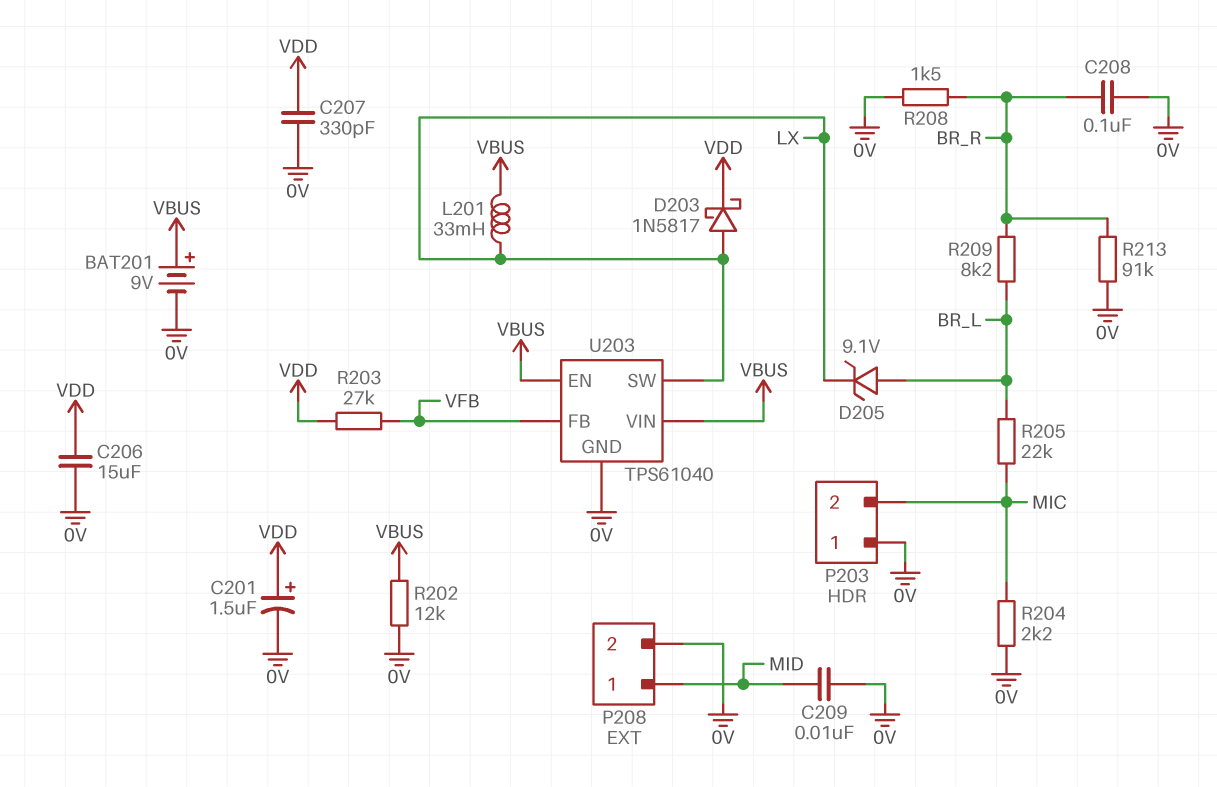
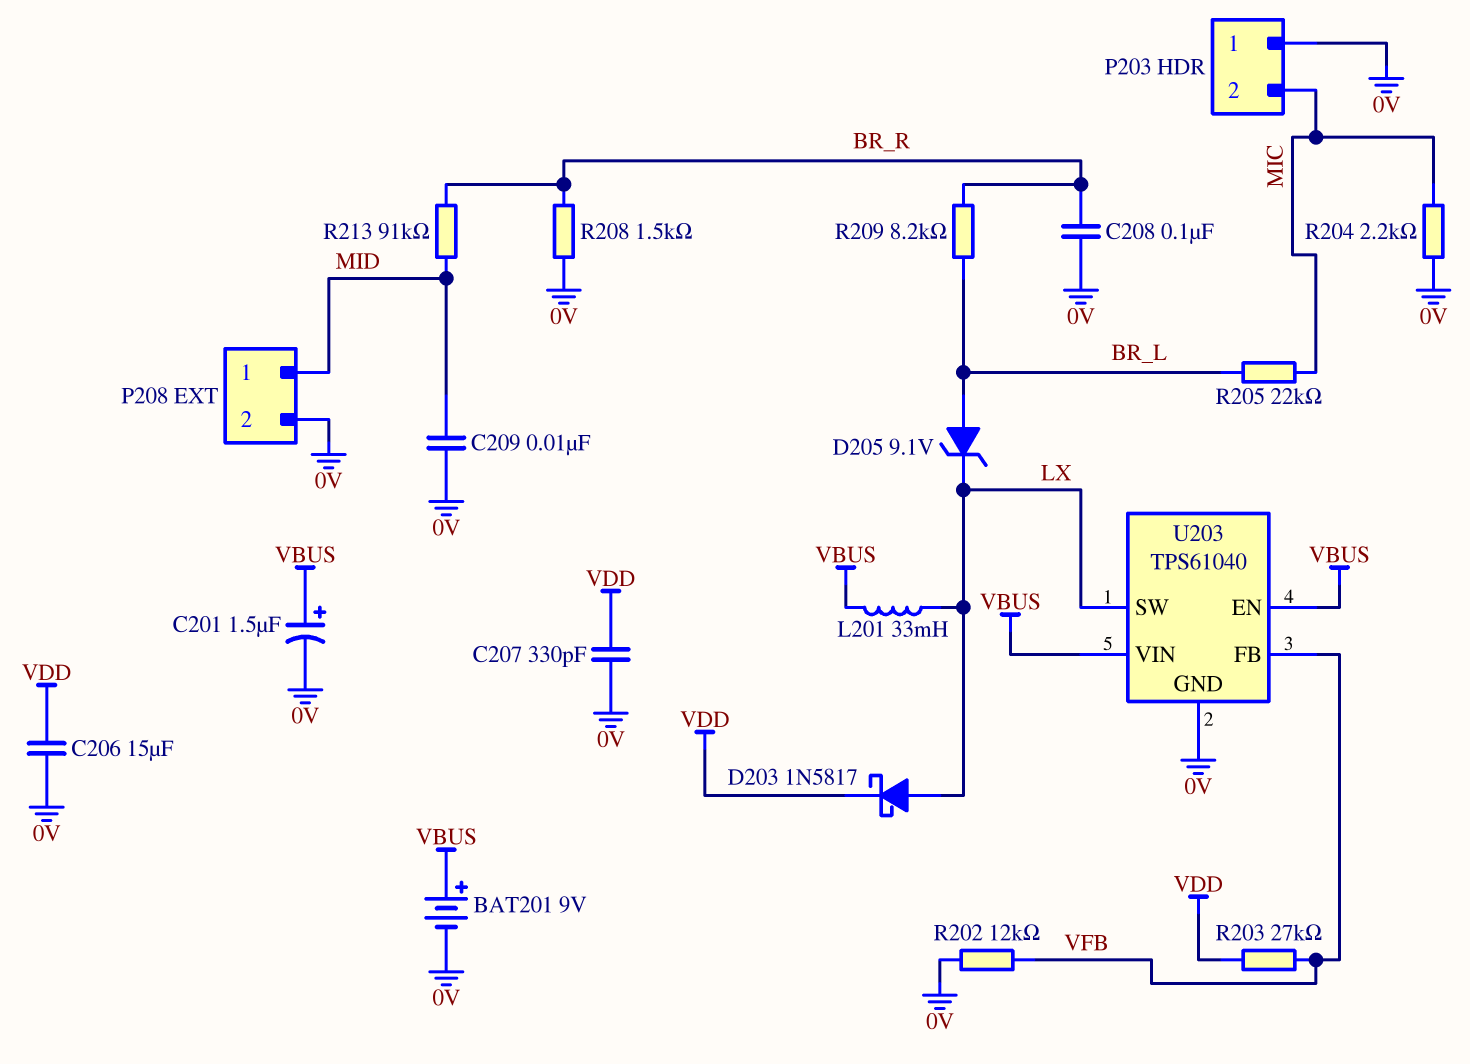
C201: 1.5uF (plus VDD, minus 0V) -> 1.5uF (plus VBUS, minus 0V)
R202: 12k (0V, VBUS) -> 12k (0V, VFB)
R213: 91k (0V, BR_R) -> 91k (BR_R, MID)

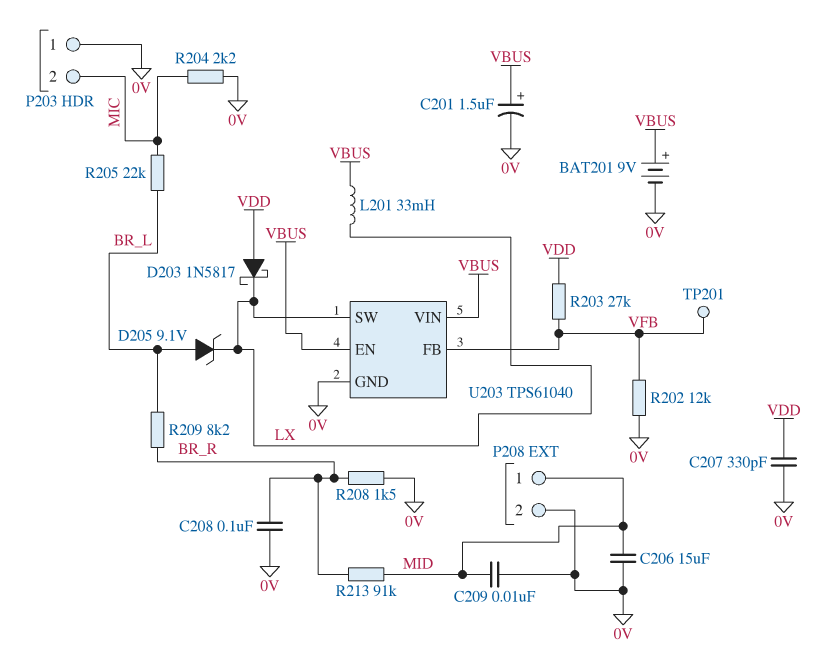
C206: 15uF (0V, VDD) -> 15uF (0V, MID)
D203: schottky 1N5817 (A LX, K VDD) -> schottky 1N5817 (A VDD, K LX)
TP201: none -> test point (VFB)

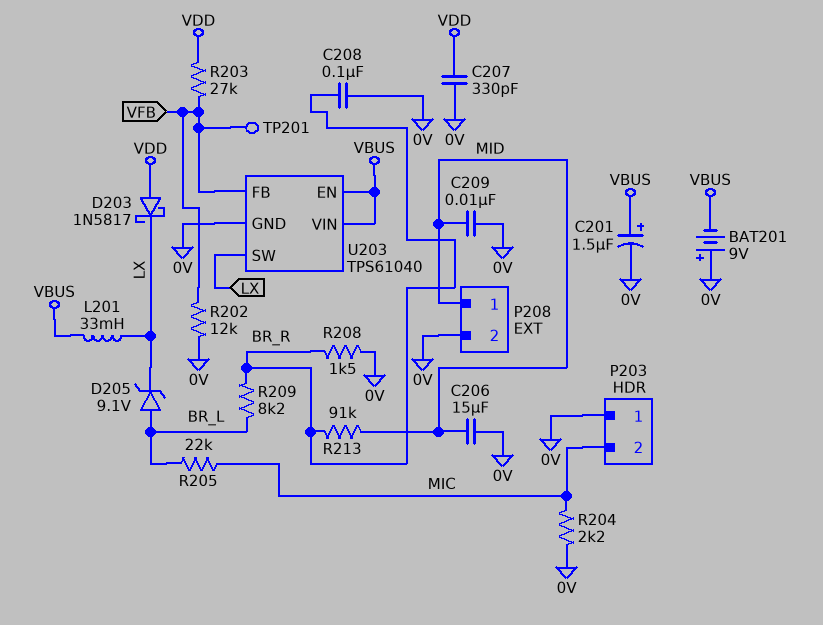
BAT201: 9V (plus VBUS, minus 0V) -> 9V (plus 0V, minus VBUS)

